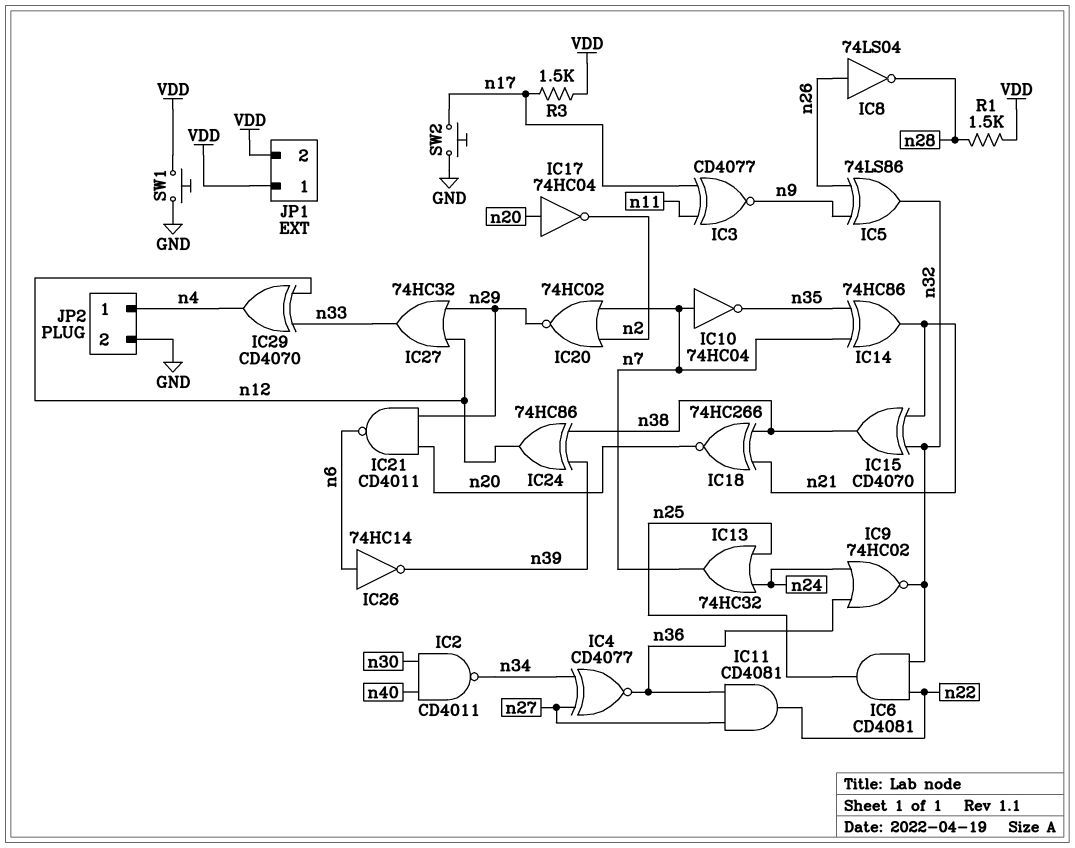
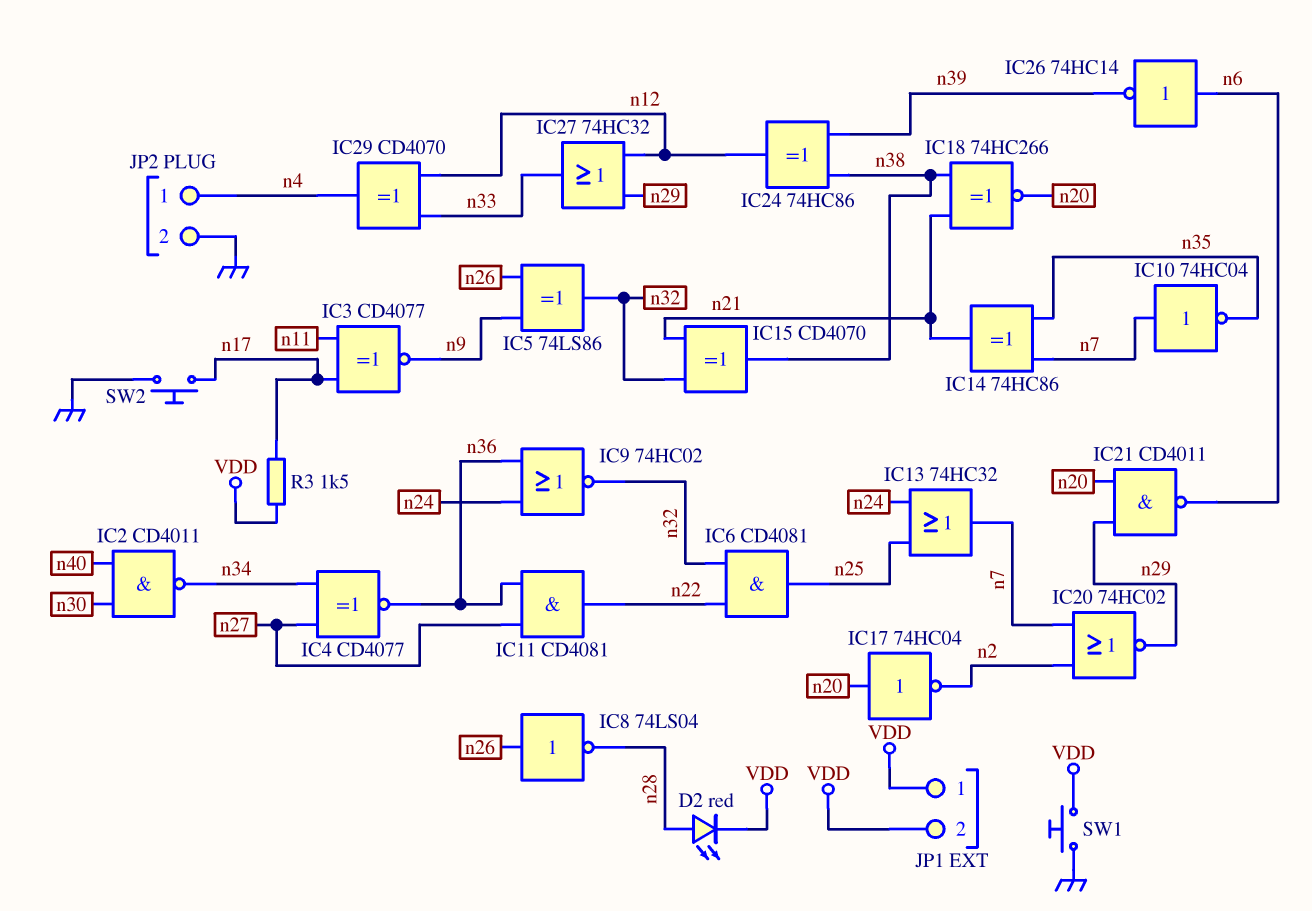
D2: none -> LED red (A n28, K VDD)
R1: 1.5k (VDD, n28) -> none

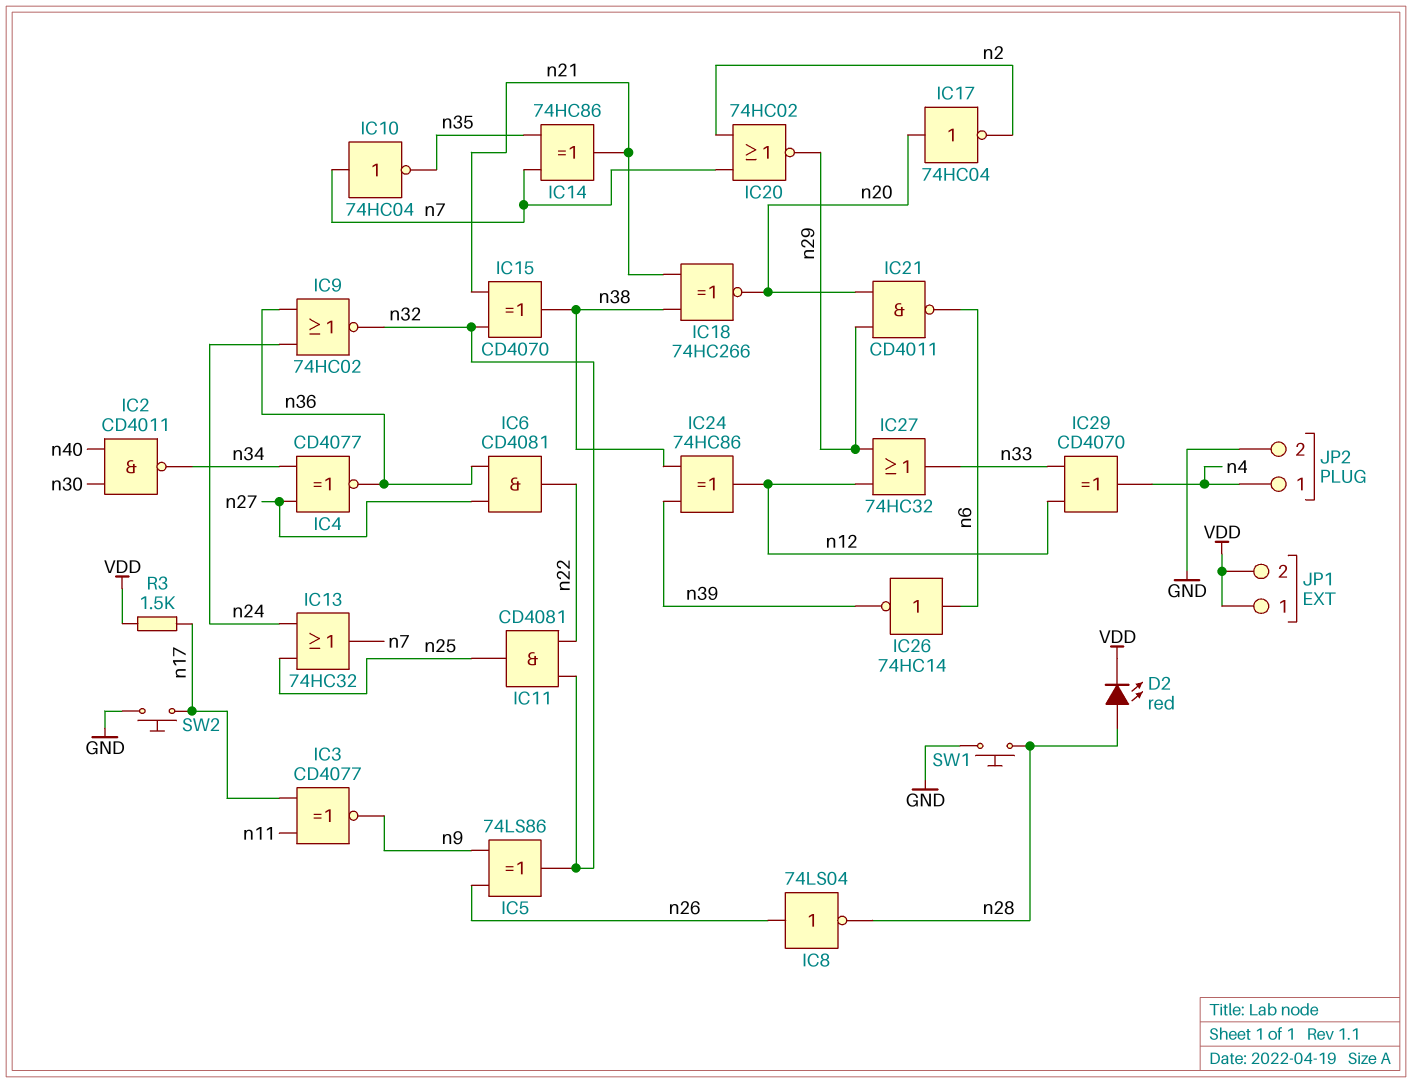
IC6: AND CD4081 (in n22, in n32, out n25) -> AND CD4081 (in n27, in n36, out n22)
IC11: AND CD4081 (in n27, in n36, out n22) -> AND CD4081 (in n22, in n32, out n25)
SW1: button (GND, VDD) -> button (GND, n28)

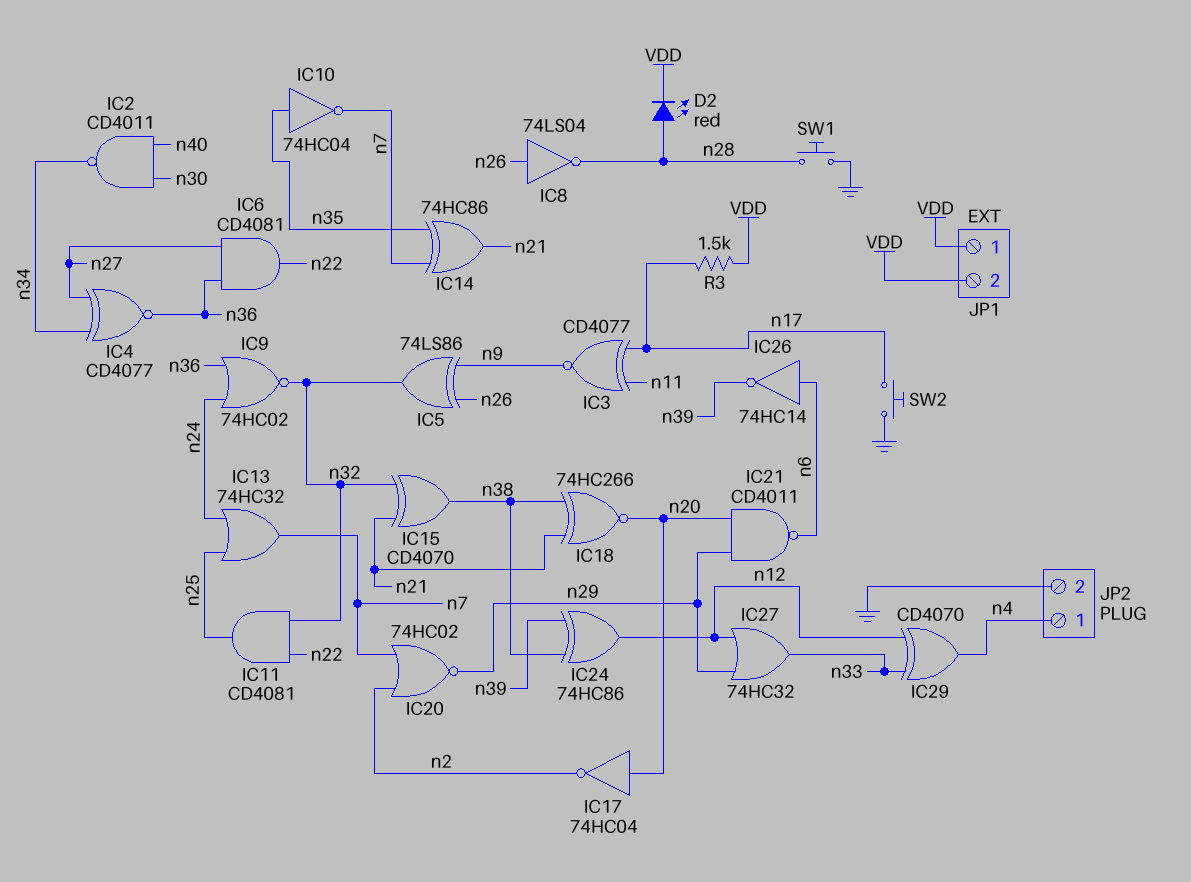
IC10: NOT 74HC04 (in n7, out n35) -> NOT 74HC04 (in n35, out n7)

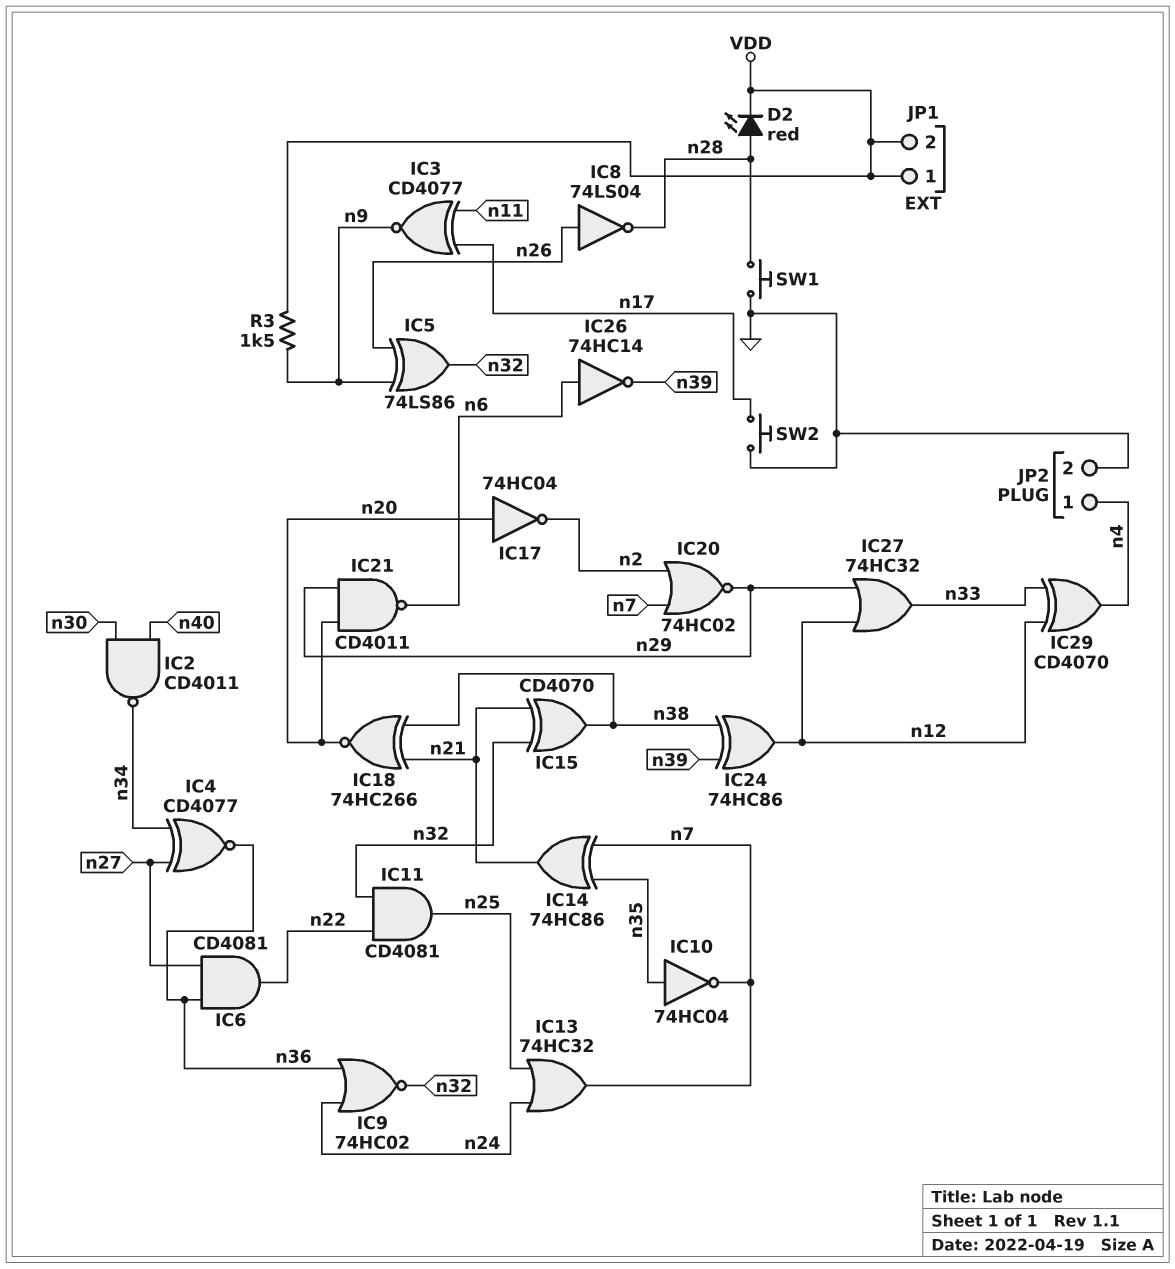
R3: 1.5k (VDD, n17) -> 1.5k (VDD, n9)

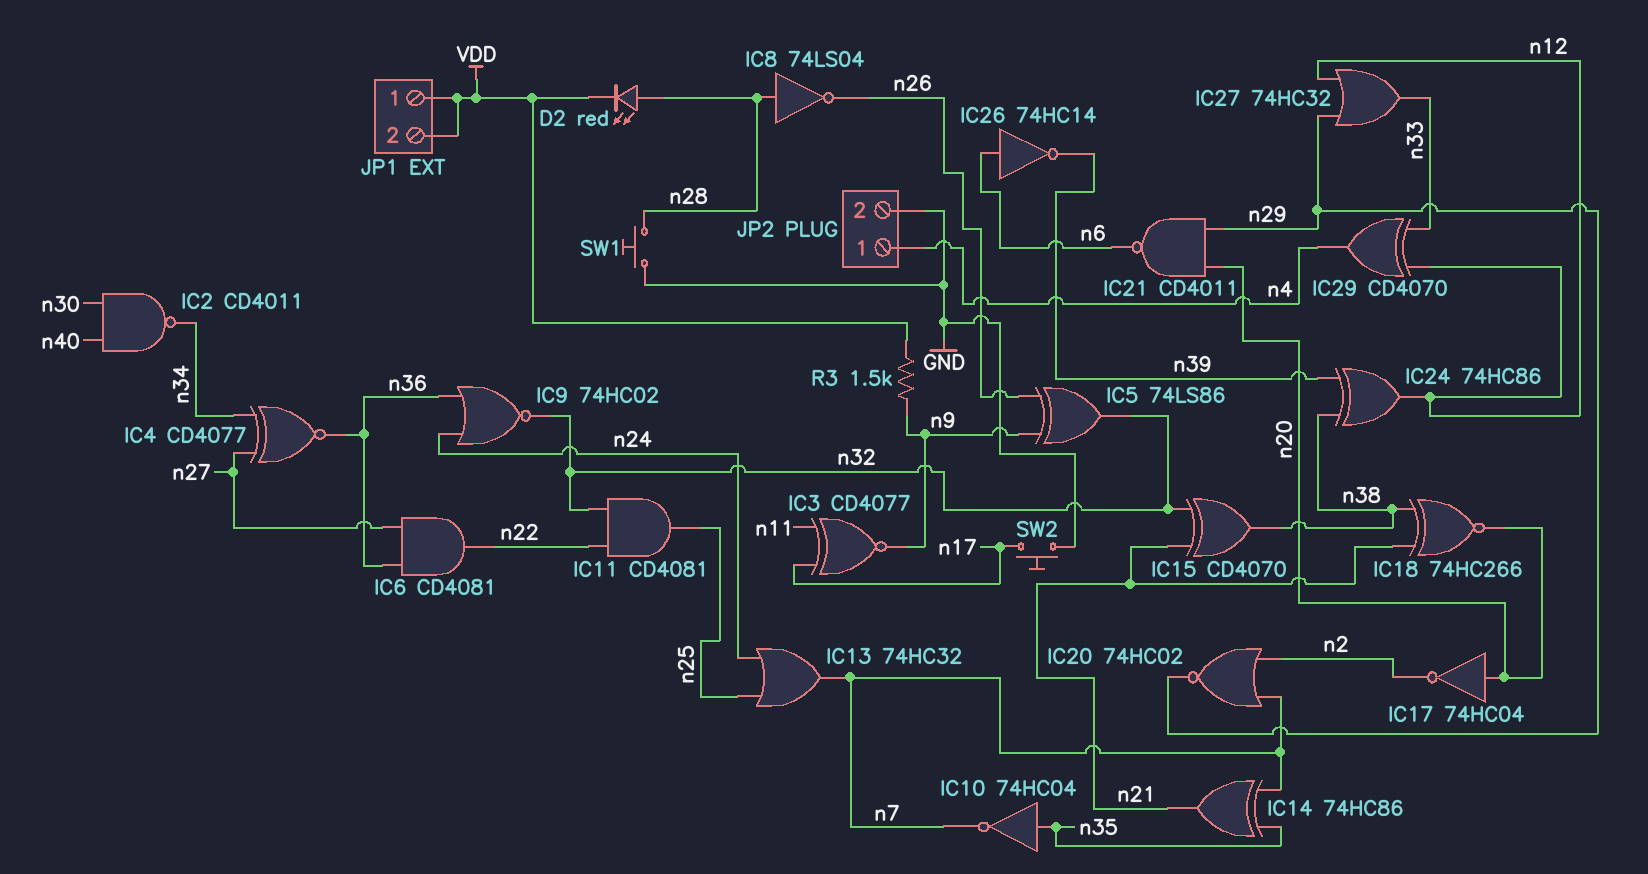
IC8: NOT 74LS04 (in n26, out n28) -> NOT 74LS04 (in n28, out n26)

